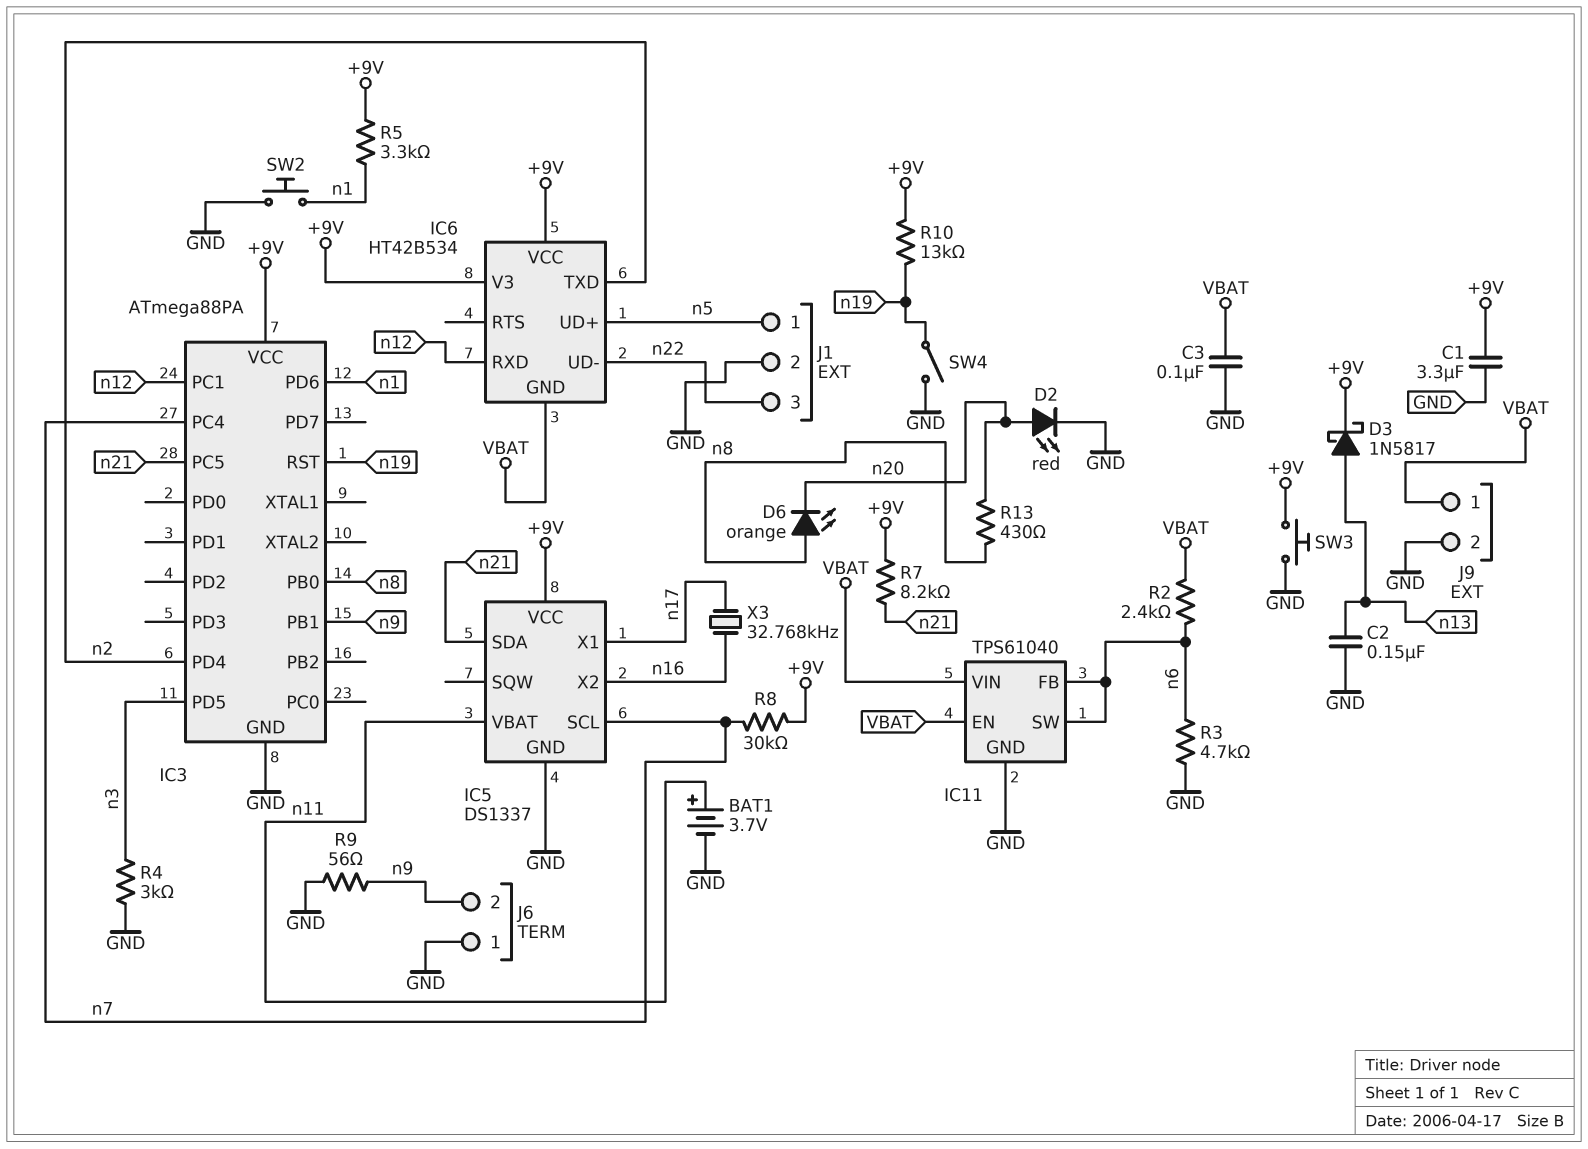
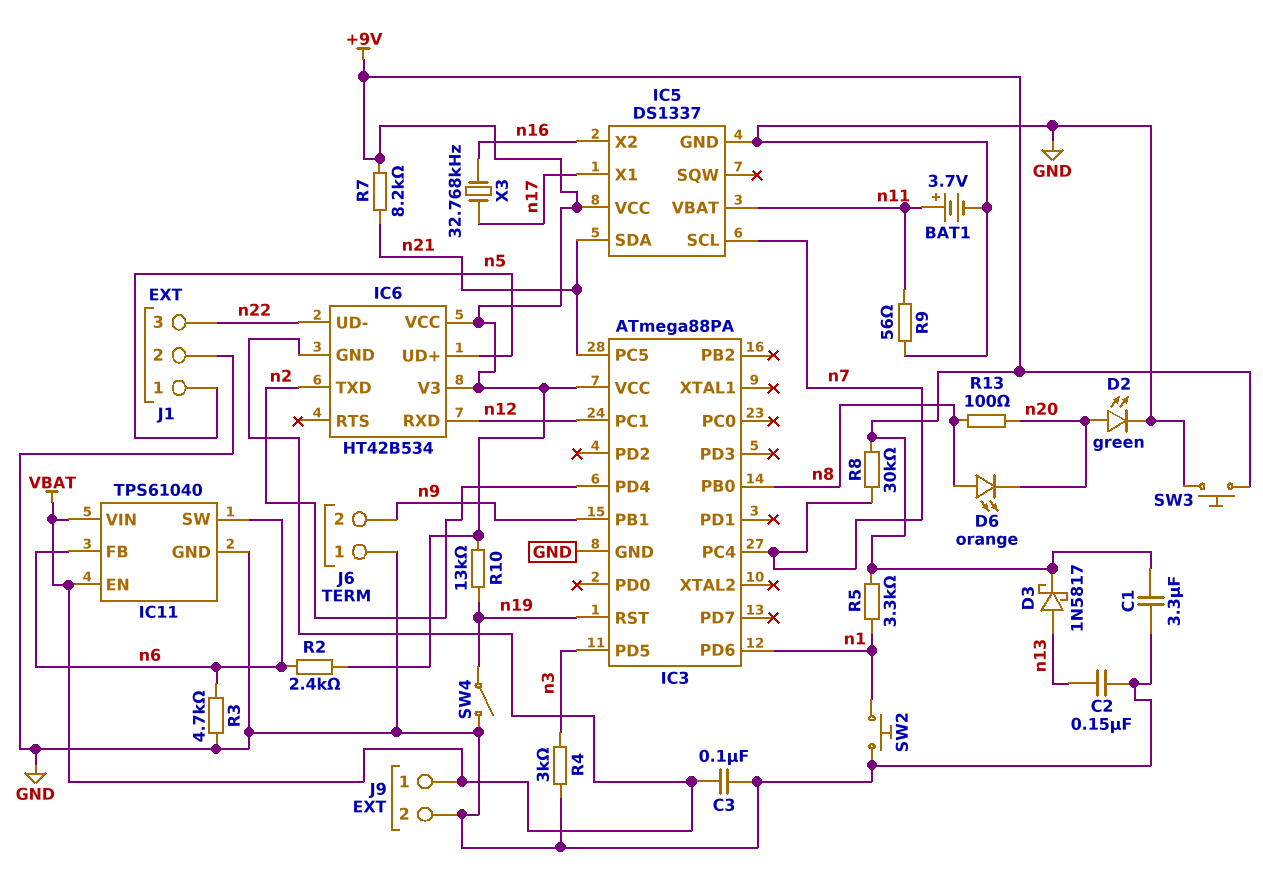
D2: LED red (A n20, K GND) -> LED green (A n20, K GND)
R2: 2.4k (VBAT, n6) -> 2.4k (+9V, n6)
R9: 56 (GND, n9) -> 56 (GND, n11)
R13: 430 (n8, n20) -> 100 (n8, n20)

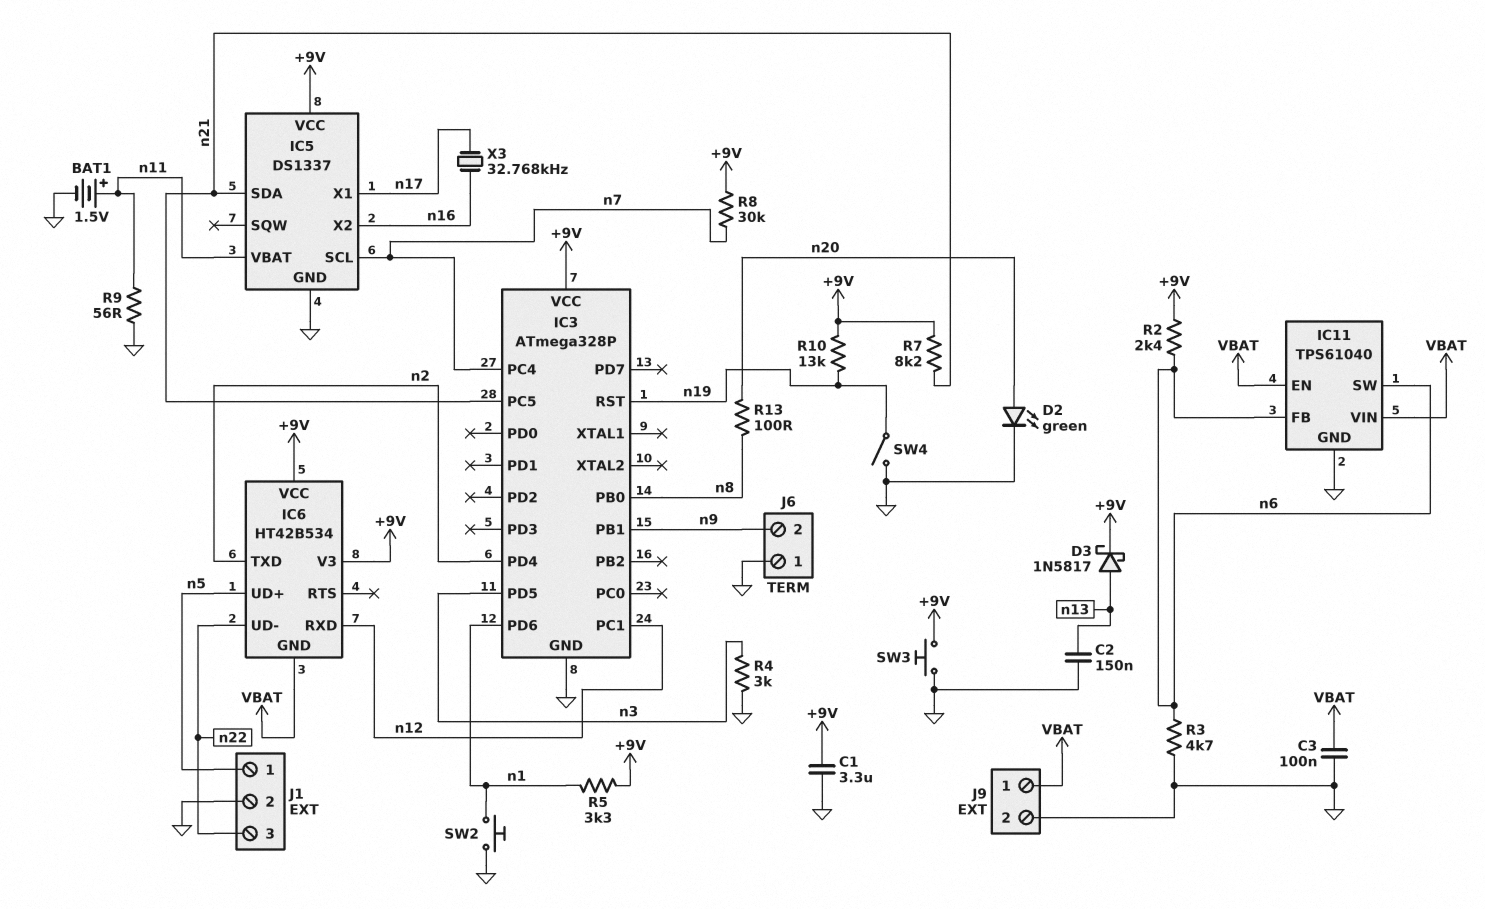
BAT1: 3.7V (plus n11, minus GND) -> 1.5V (plus n11, minus GND)
D6: LED orange (A n8, K n20) -> none
IC3: ATmega88PA -> ATmega328P

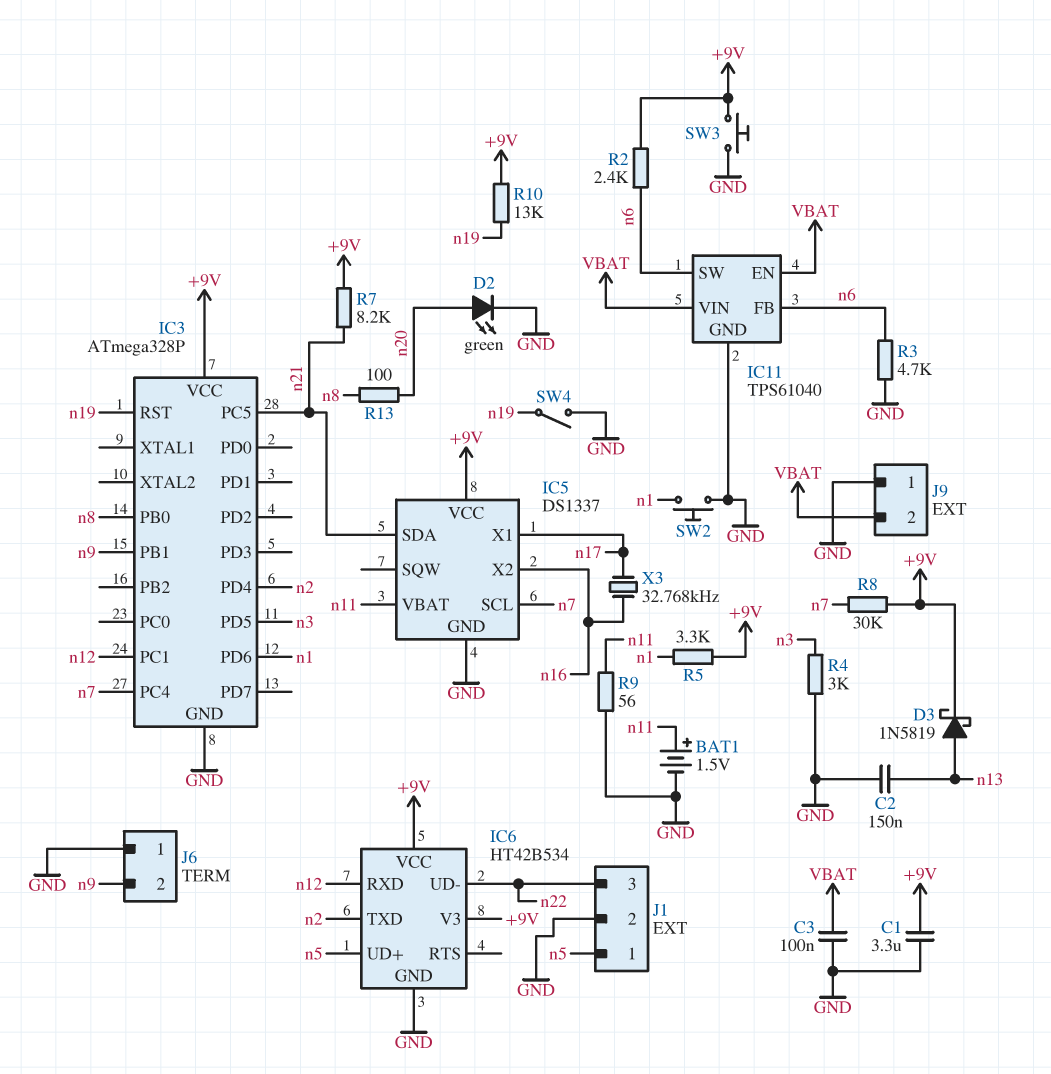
D3: schottky 1N5817 (A n13, K +9V) -> schottky 1N5819 (A n13, K +9V)
IC6 pin GND: VBAT -> GND
J9 pin 1: VBAT -> GND
J9 pin 2: GND -> VBAT

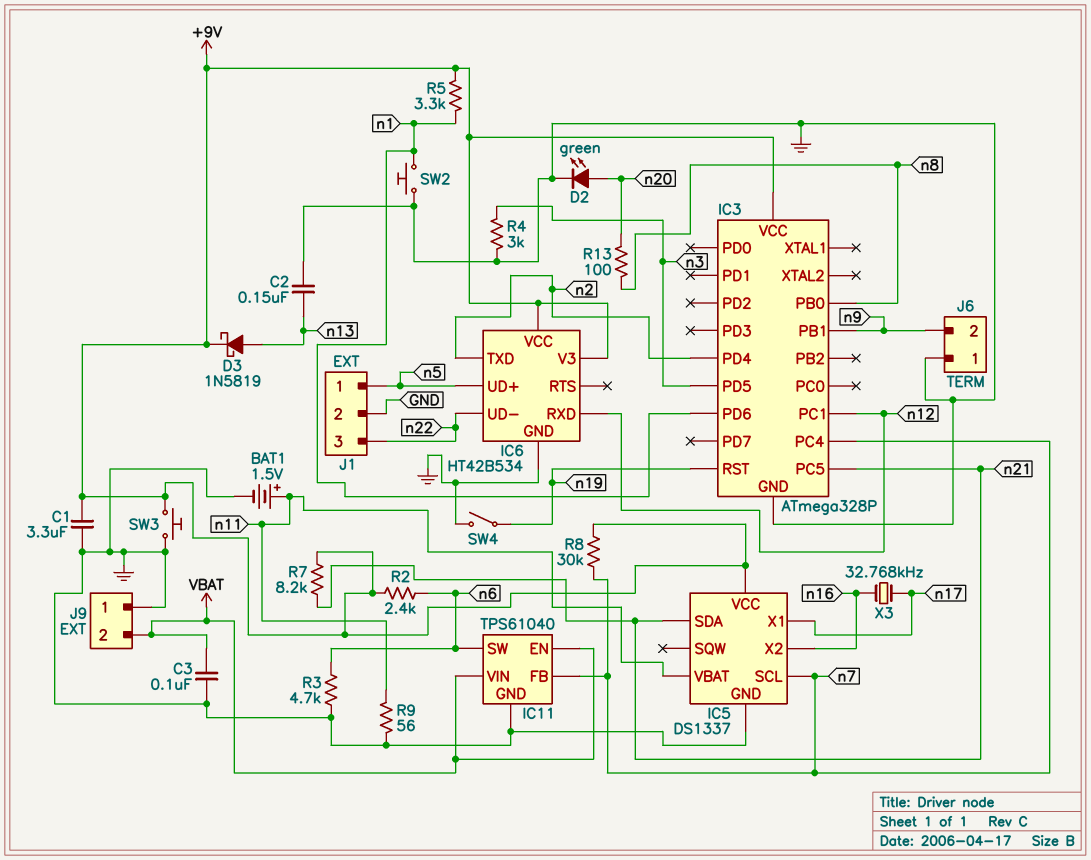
IC11 pin FB: n6 -> n7
R10: 13k (+9V, n19) -> none

